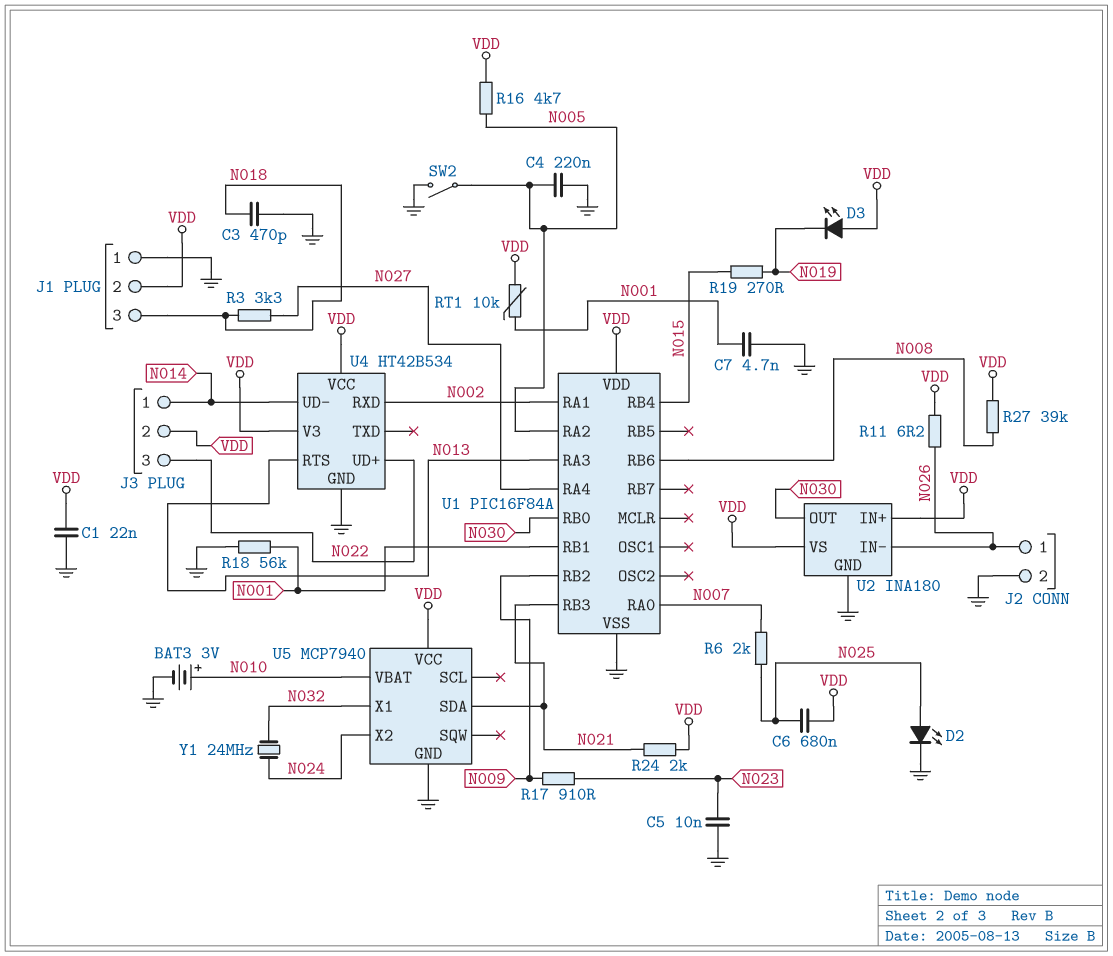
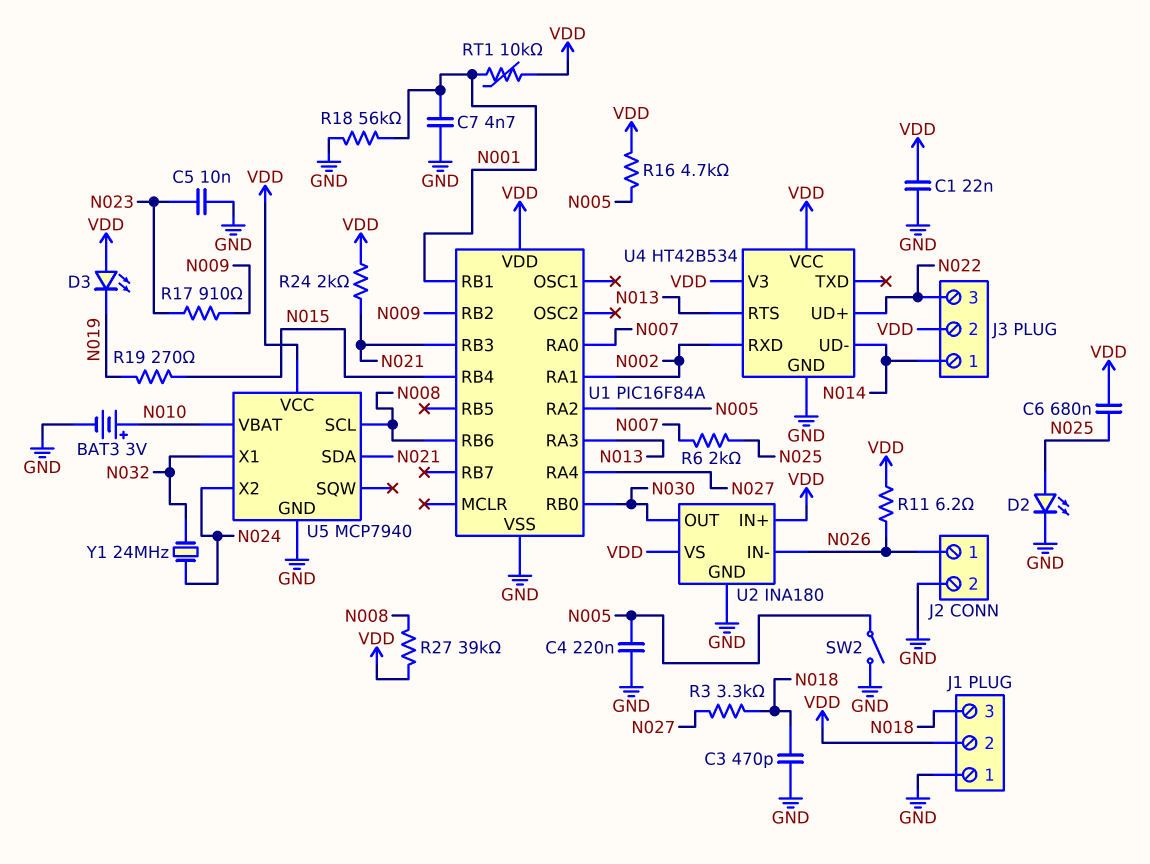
U5 pin SCL: none -> N008

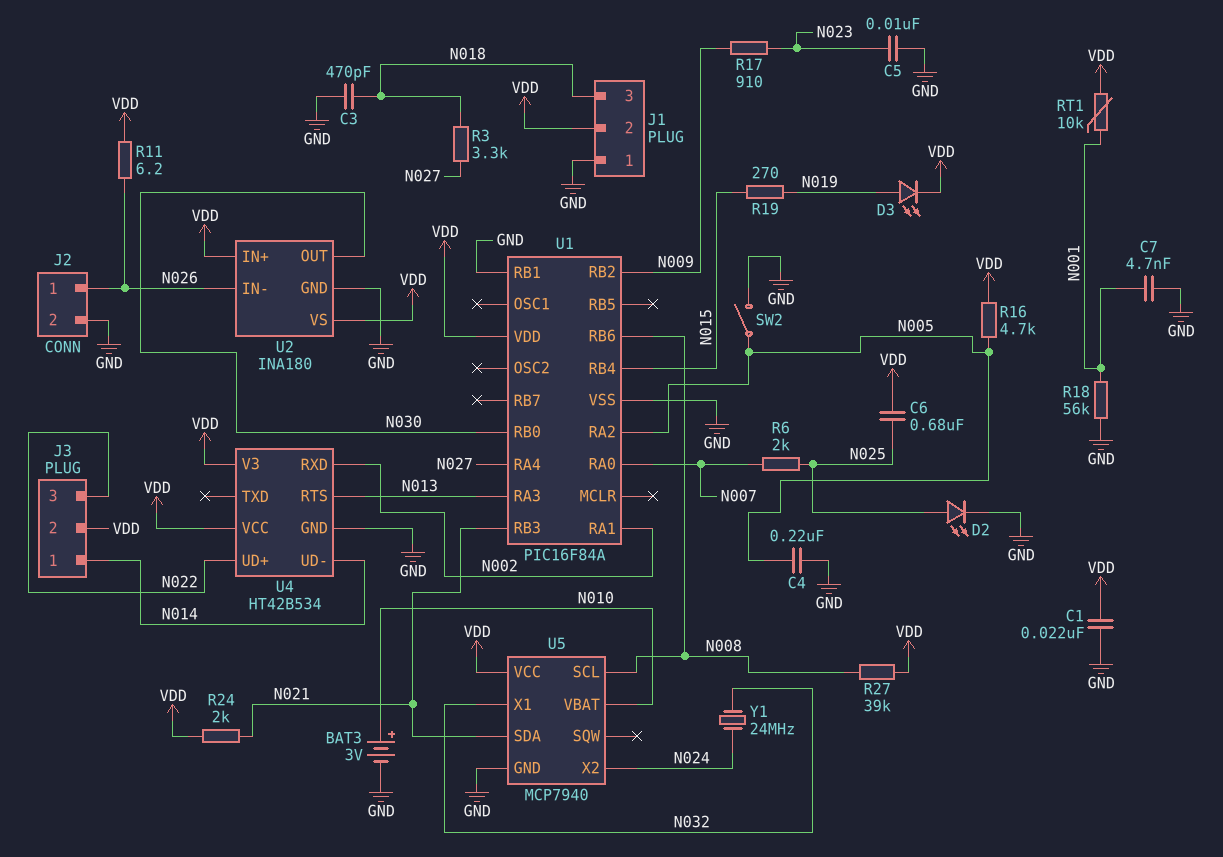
D3: LED (A VDD, K N019) -> LED (A N019, K VDD)
U1 pin RB1: N001 -> GND

